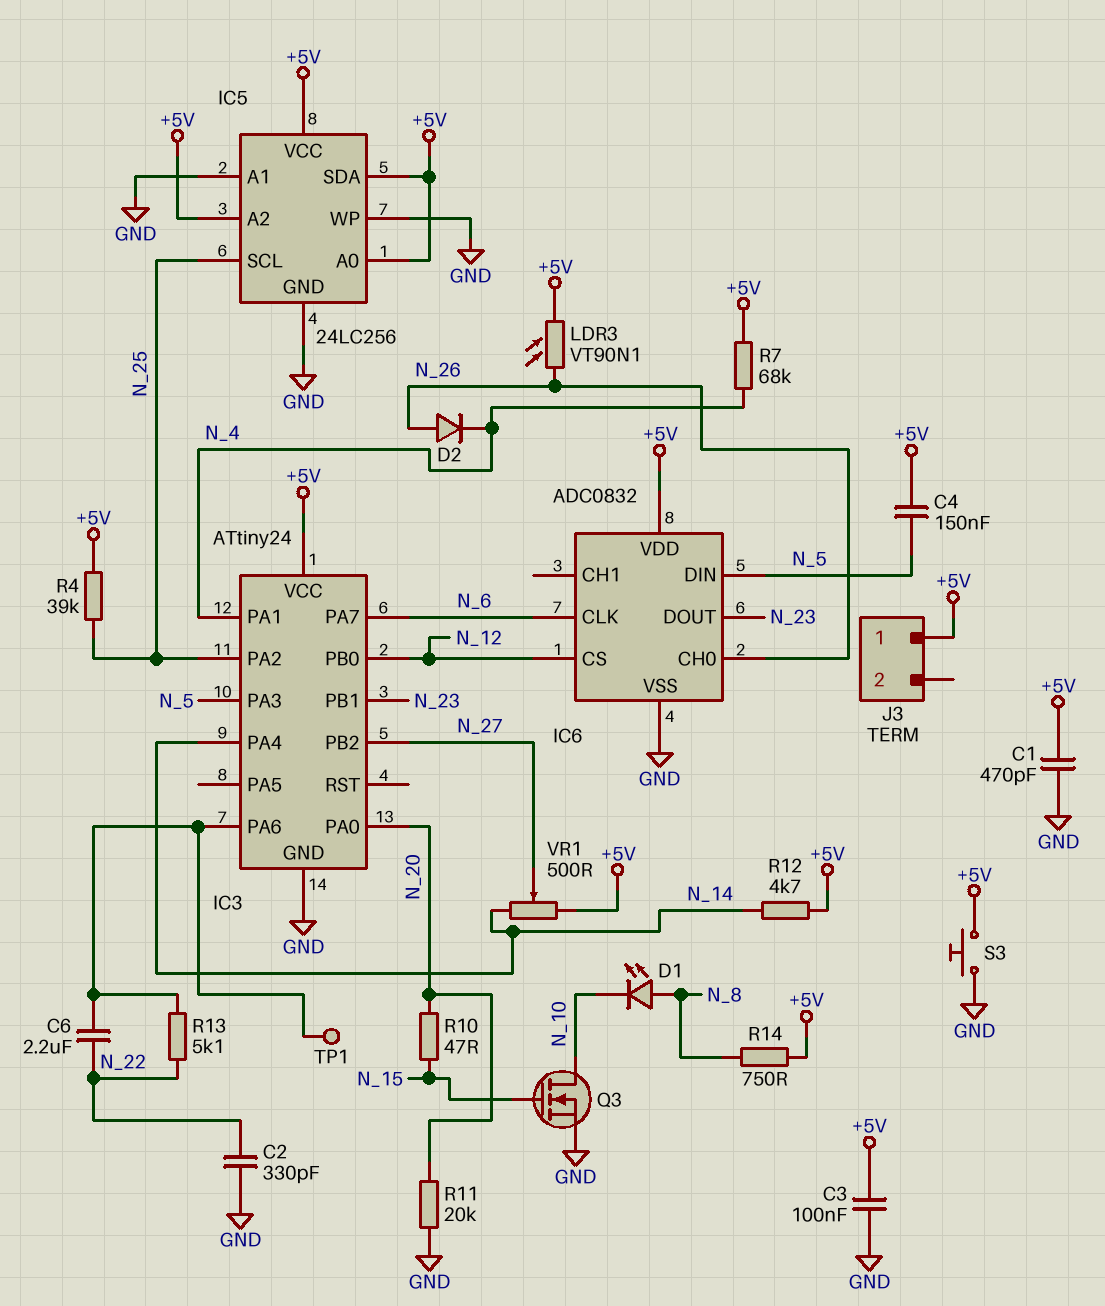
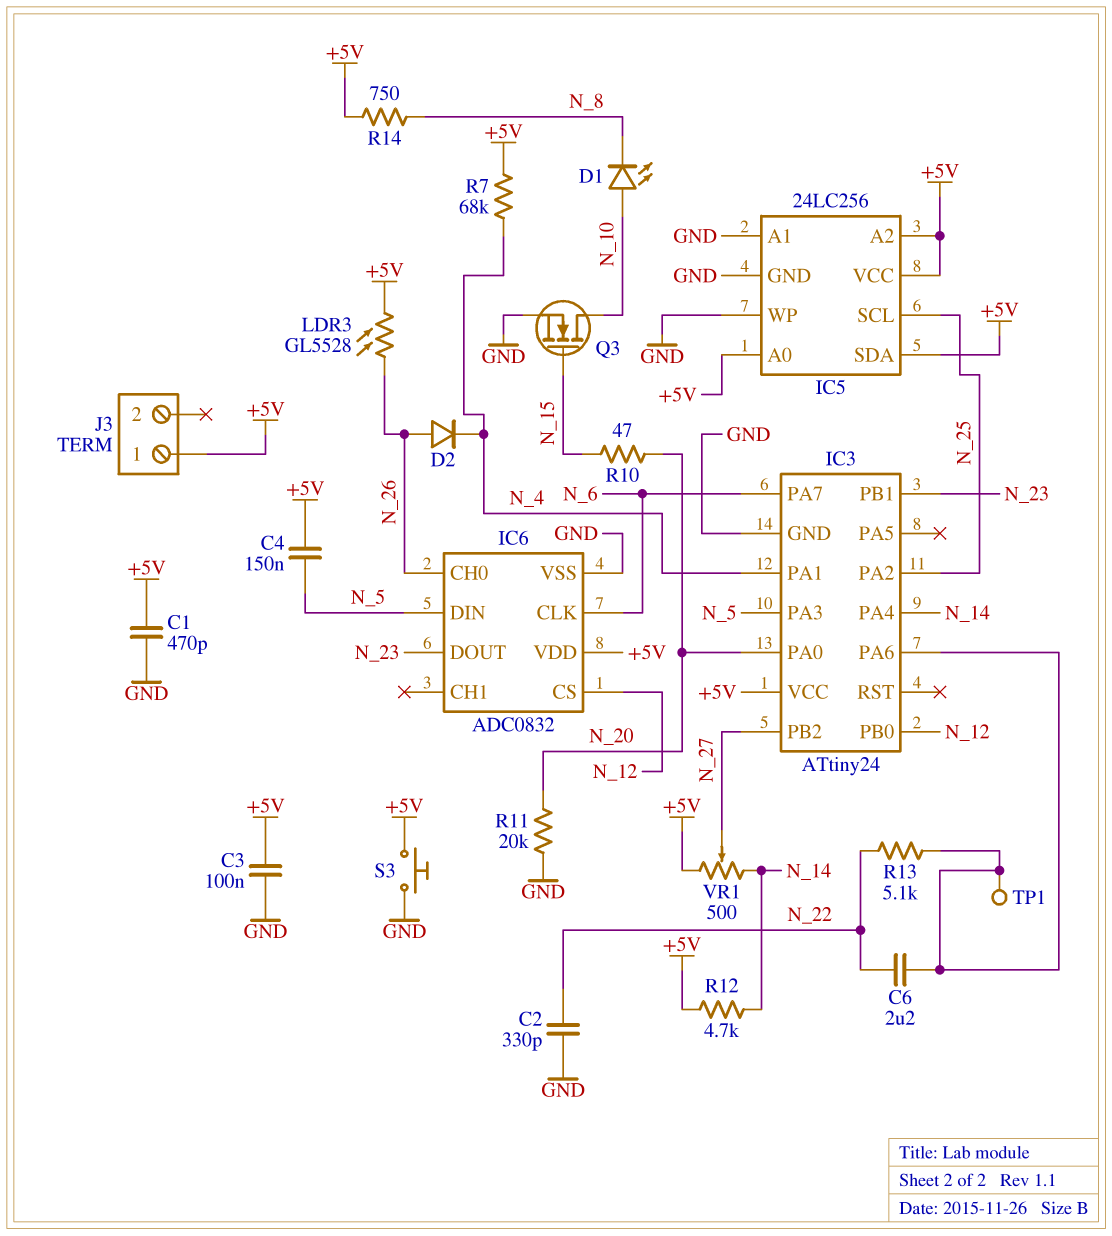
D1: LED (A N_8, K N_10) -> LED (A N_10, K N_8)
LDR3: VT90N1 (+5V, N_26) -> GL5528 (+5V, N_26)
R4: 39k (+5V, N_25) -> none

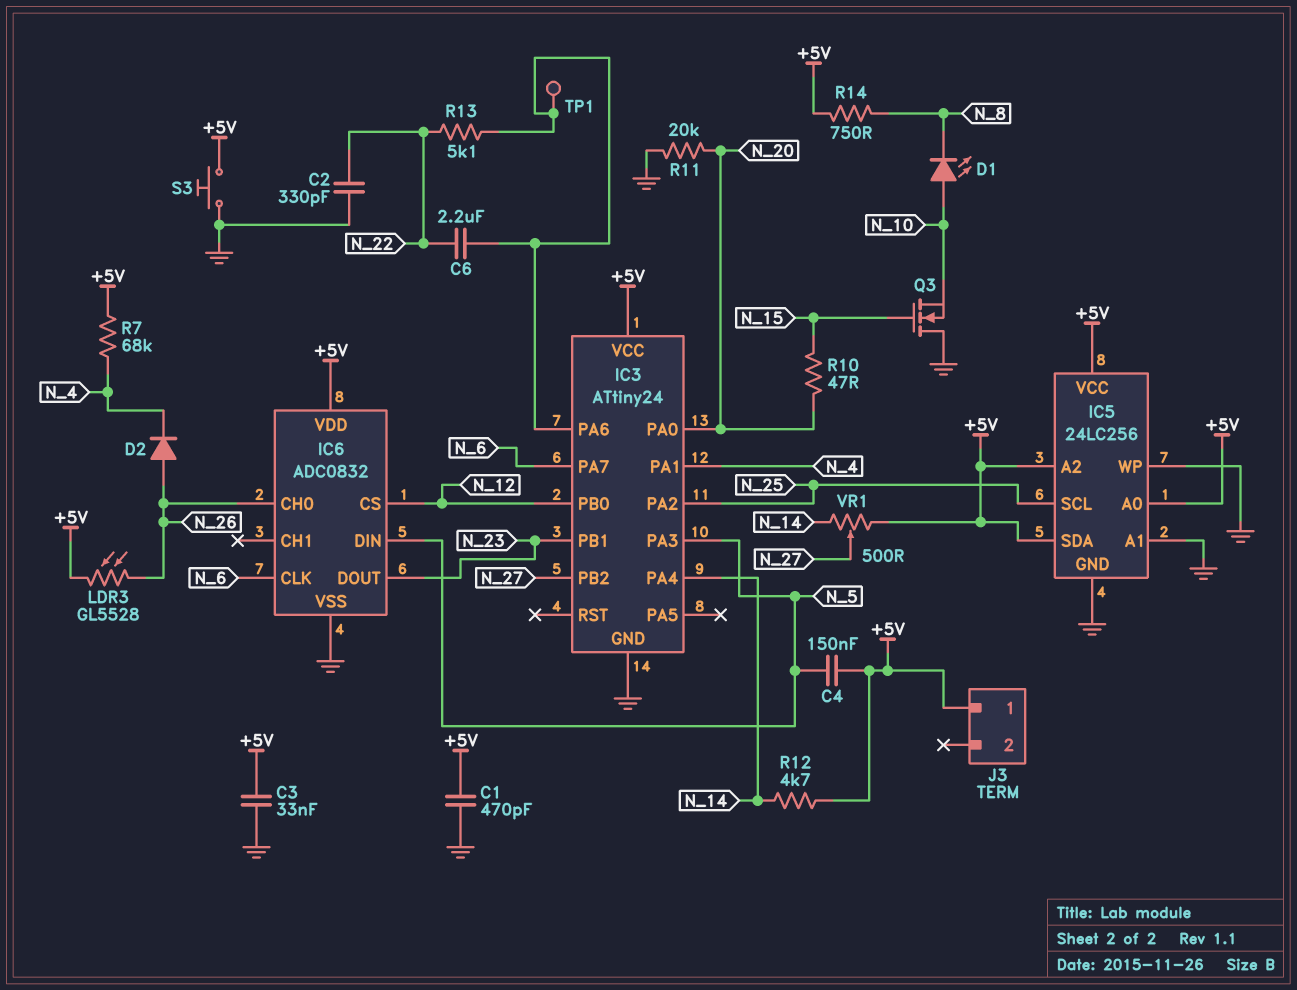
C3: 100nF (+5V, GND) -> 33nF (+5V, GND)
Q3: NMOS (G N_15, D N_10, S GND) -> NMOS (G N_15, D GND, S N_10)

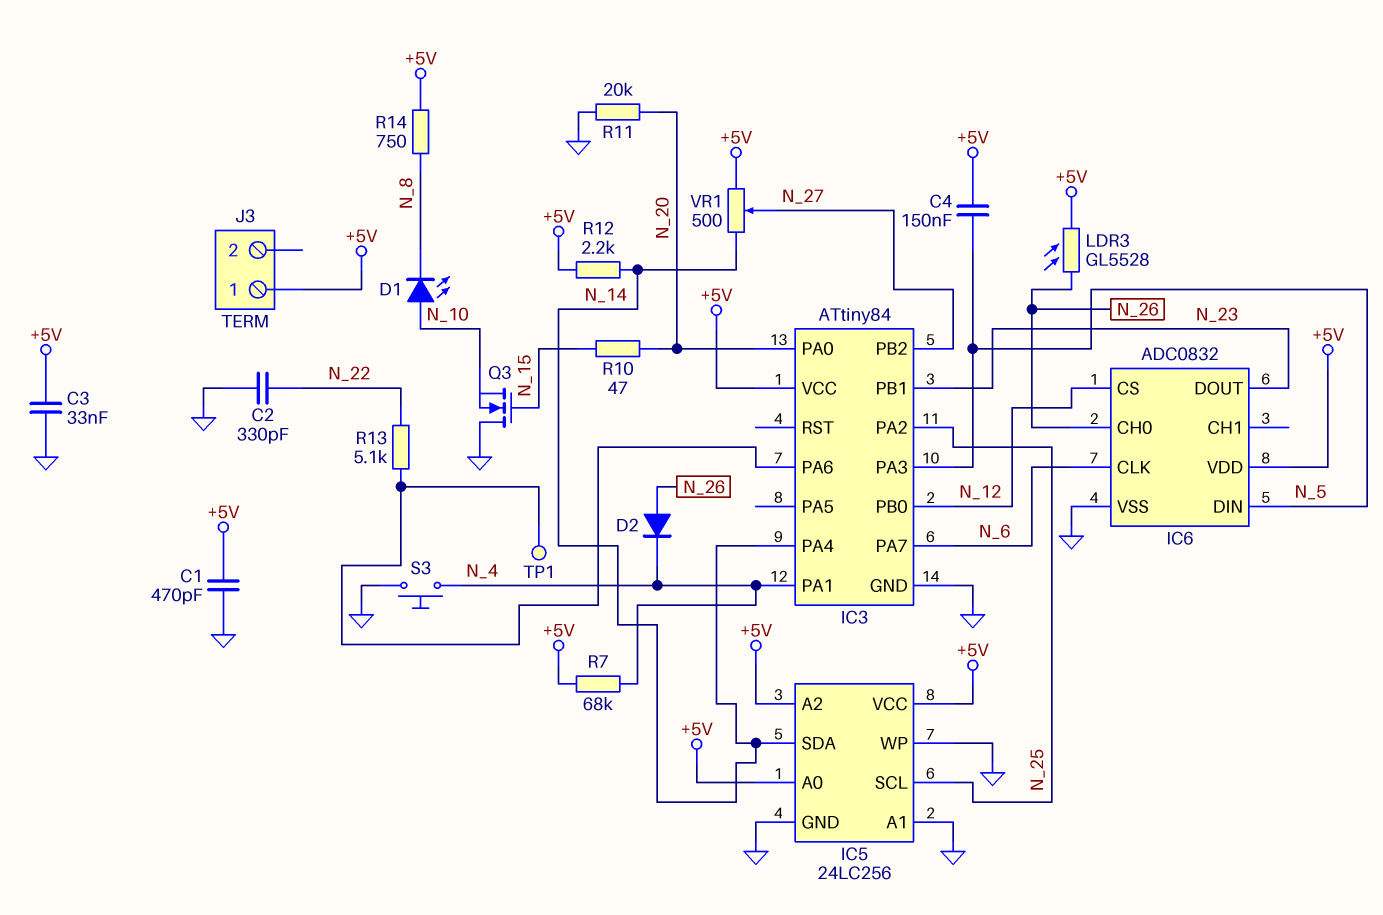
C6: 2.2uF (IC3/PA6, N_22) -> none
IC3: ATtiny24 -> ATtiny84
IC5 pin SDA: +5V -> N_14
R12: 4.7k (+5V, N_14) -> 2.2k (+5V, N_14)
S3: button (+5V, GND) -> button (GND, N_4)

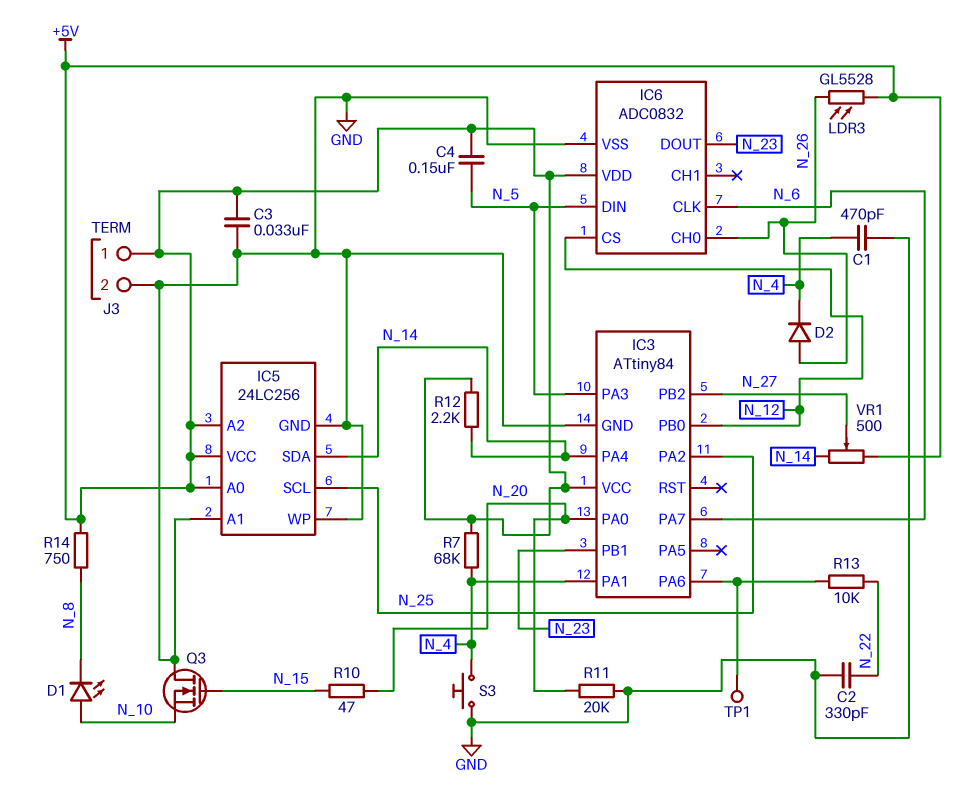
C1: 470pF (+5V, GND) -> 470pF (GND, N_4)
J3 pin 2: none -> GND
R13: 5.1k (IC3/PA6, N_22) -> 10k (IC3/PA6, N_22)

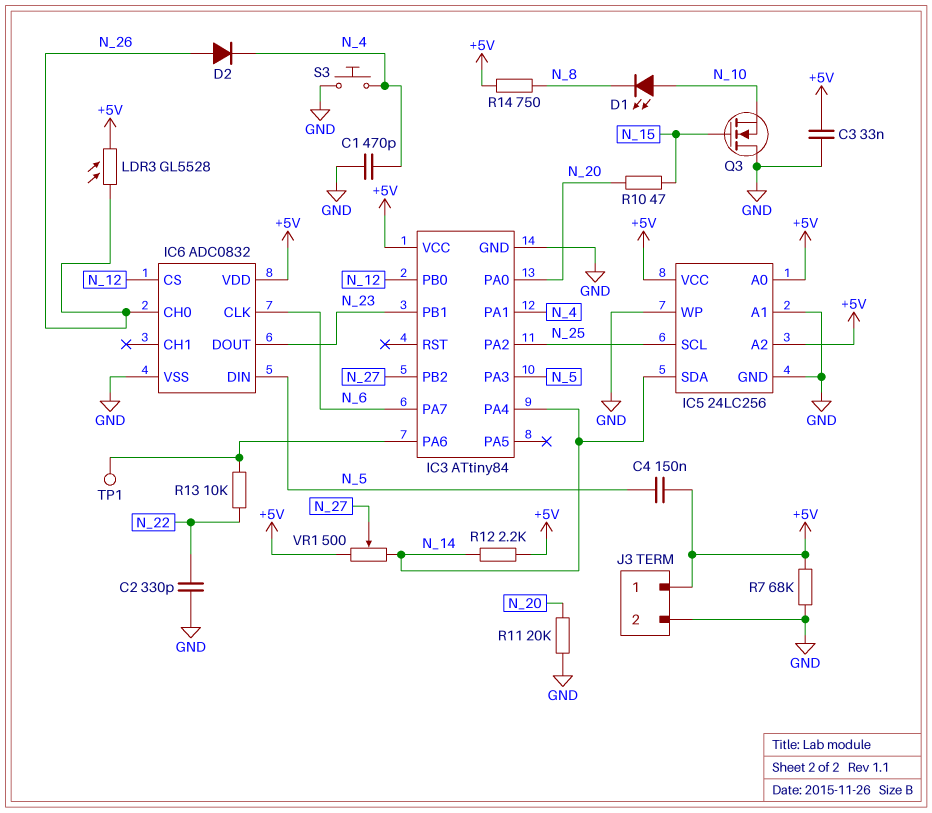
R7: 68k (+5V, N_4) -> 68k (+5V, GND)

